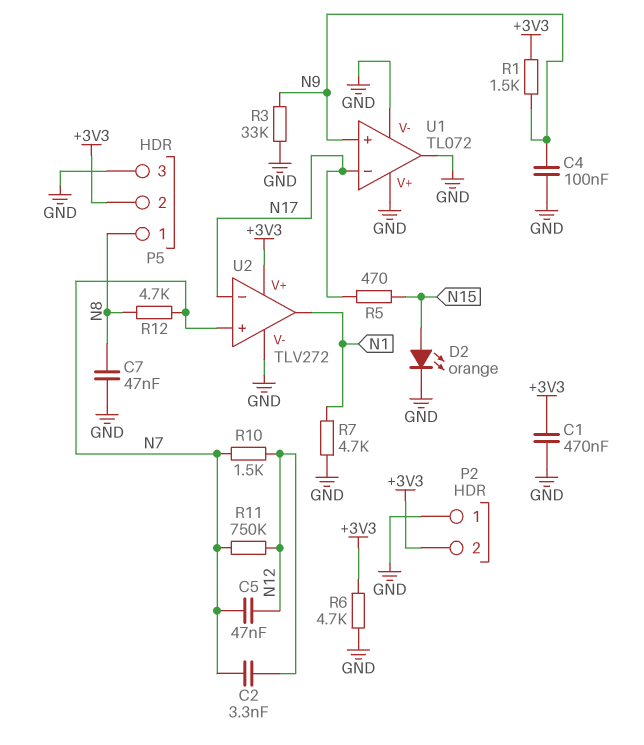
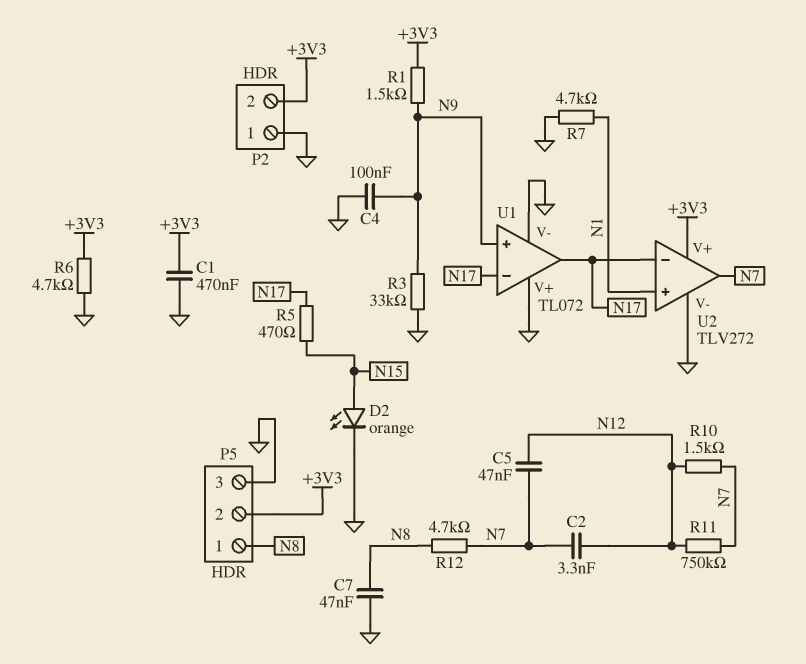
U1 pin out: GND -> N17
U2 pin in+: N7 -> N1
U2 pin out: N1 -> N7

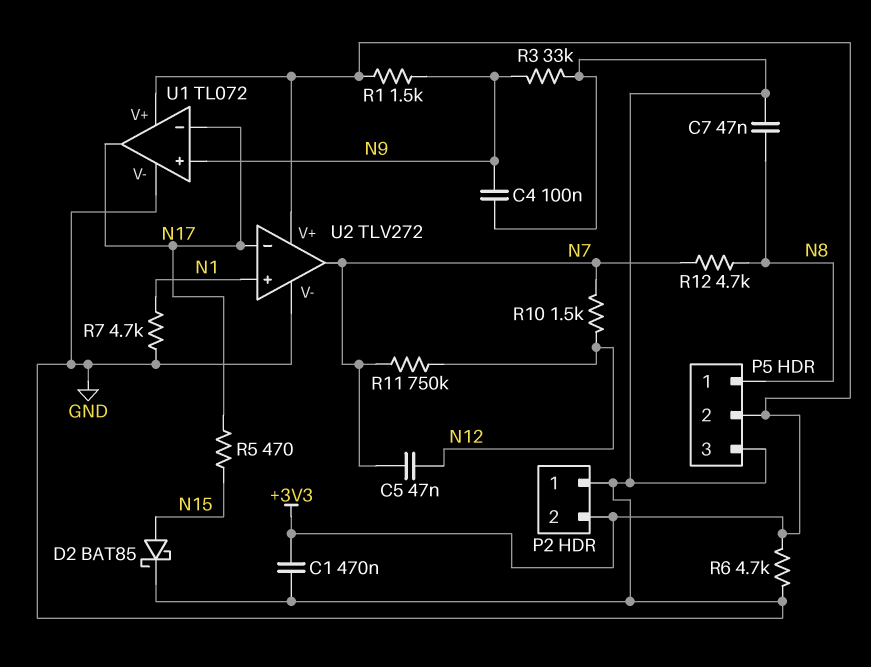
C2: 3.3nF (N7, N12) -> none
D2: LED orange (A N15, K GND) -> schottky BAT85 (A N15, K GND)
U1 pin V+: GND -> +3V3

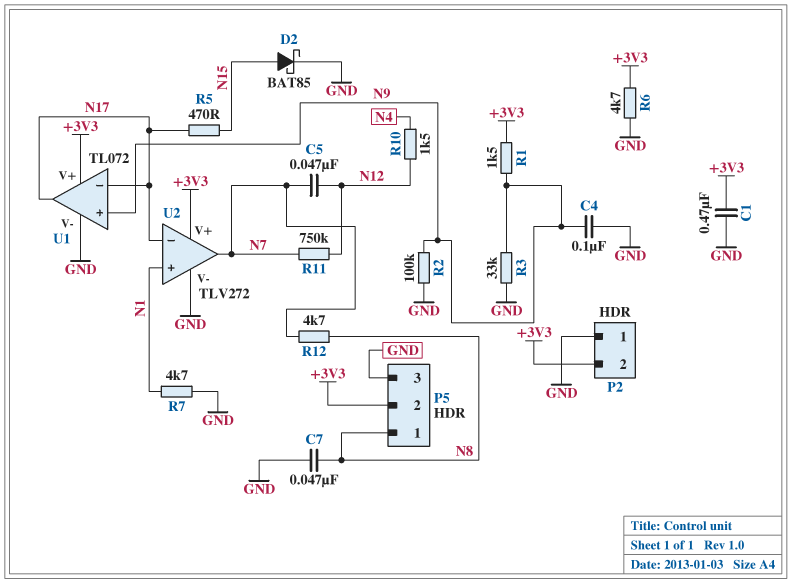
R2: none -> 100k (GND, N9)
R10: 1.5k (N7, N12) -> 1.5k (N4, N12)

